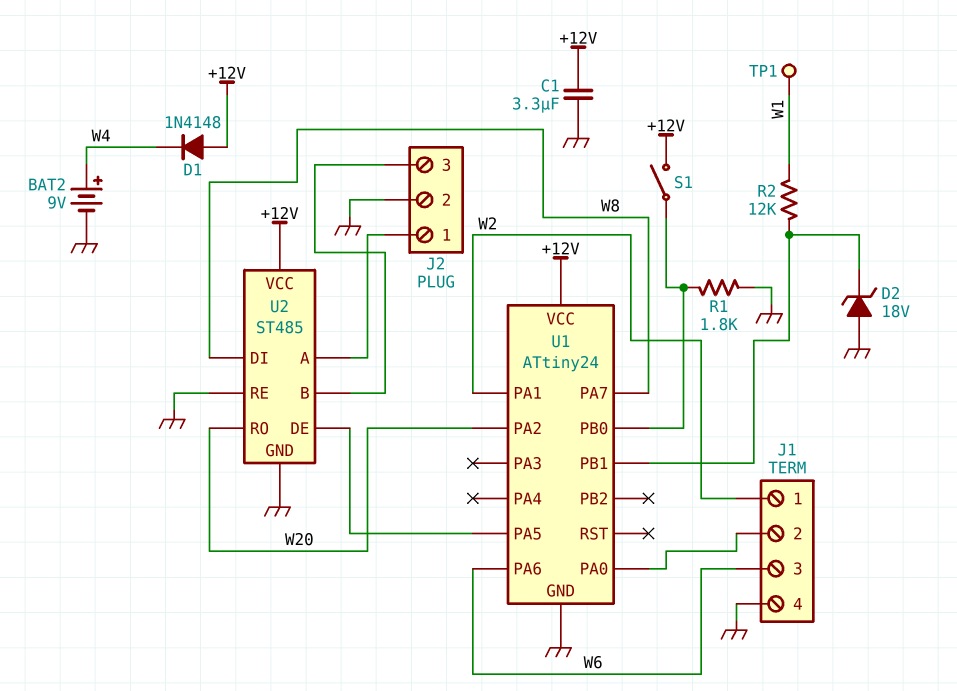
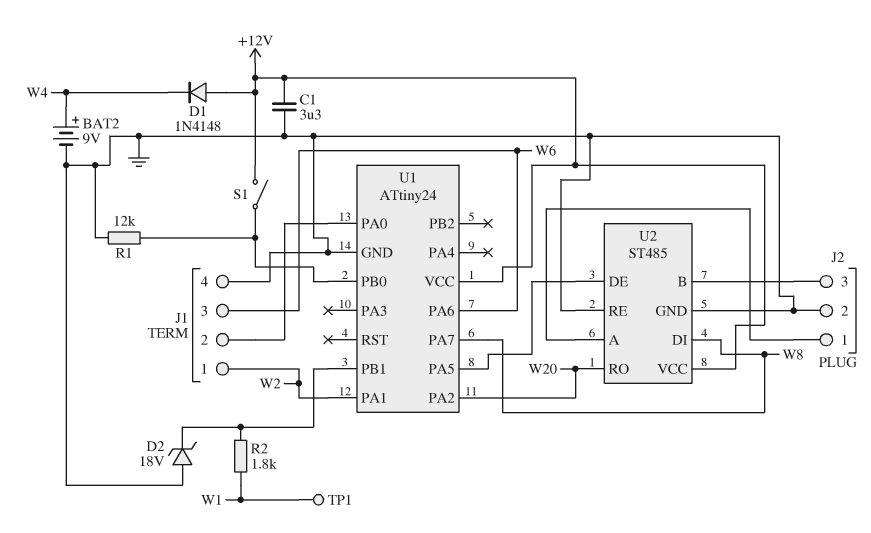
R1: 1.8k (GND, U1/PB0) -> 12k (GND, U1/PB0)
R2: 12k (U1/PB1, W1) -> 1.8k (U1/PB1, W1)

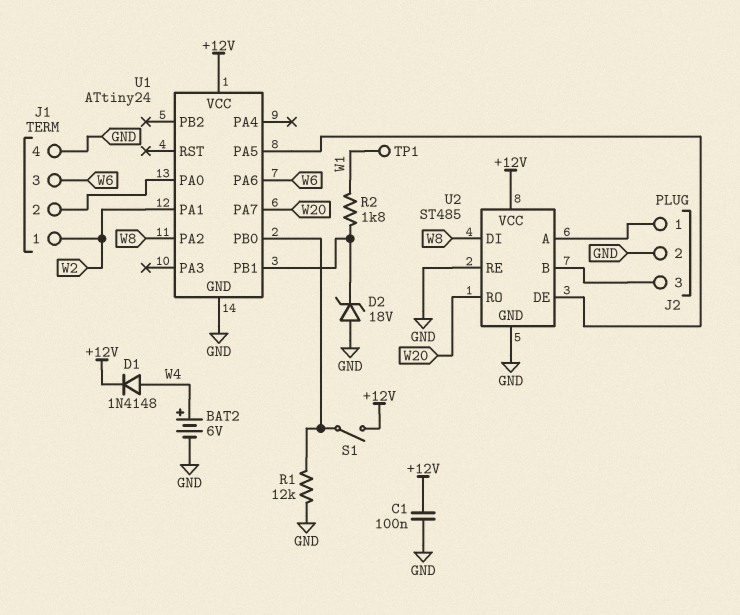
BAT2: 9V (plus W4, minus GND) -> 6V (plus W4, minus GND)
C1: 3.3uF (+12V, GND) -> 100nF (+12V, GND)
D1: diode 1N4148 (A +12V, K W4) -> diode 1N4148 (A W4, K +12V)
U1 pin PA2: W20 -> W8
U1 pin PA7: W8 -> W20

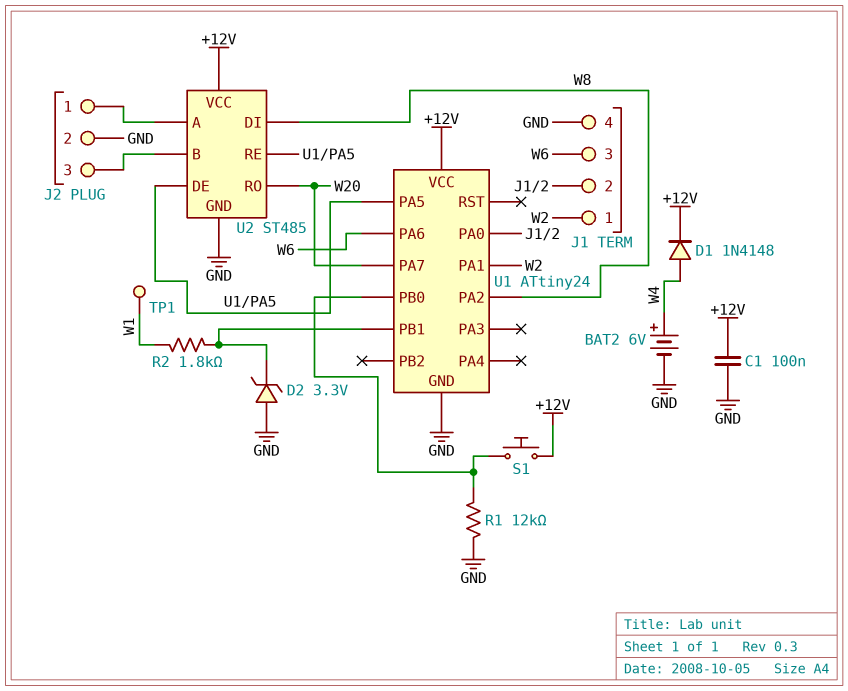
D2: zener 18V (A GND, K U1/PB1) -> zener 3.3V (A GND, K U1/PB1)
S1: switch (+12V, U1/PB0) -> button (+12V, U1/PB0)
U2 pin RE: GND -> U1/PA5

